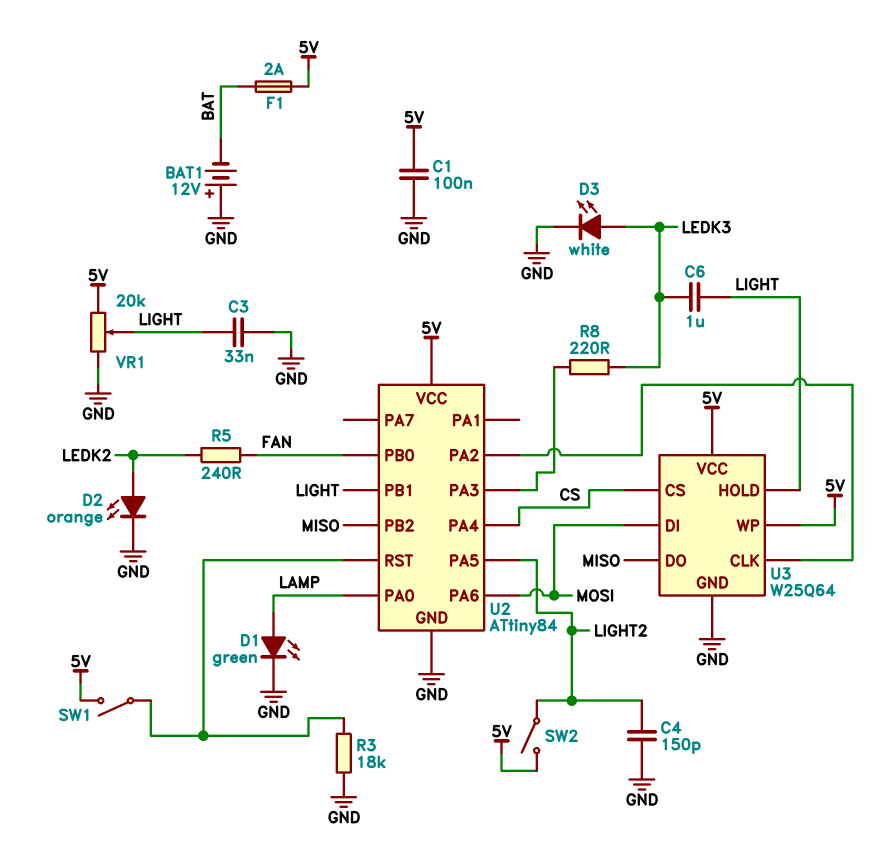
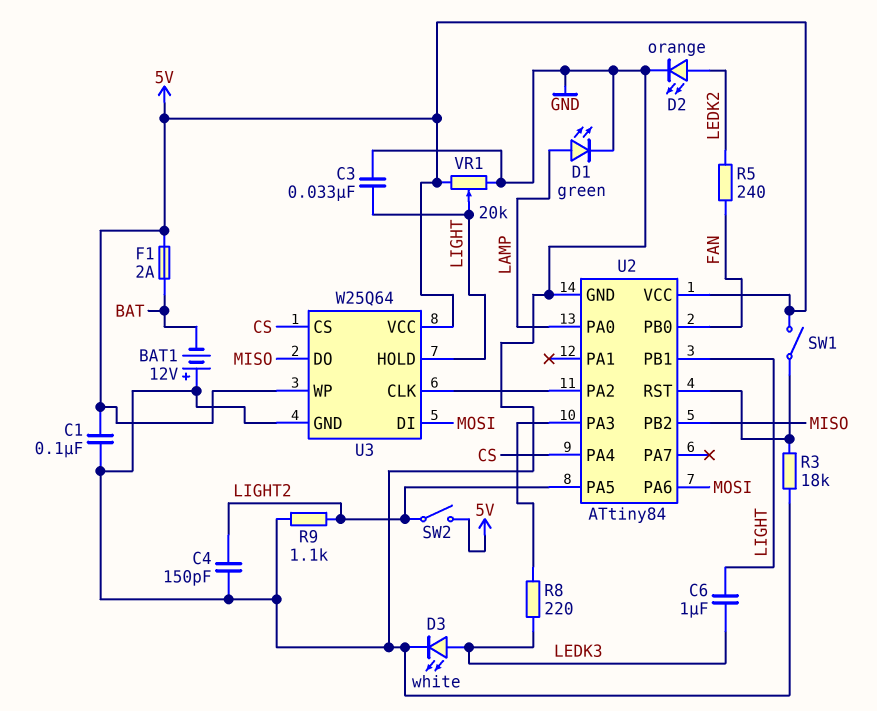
R9: none -> 1.1k (GND, LIGHT2)

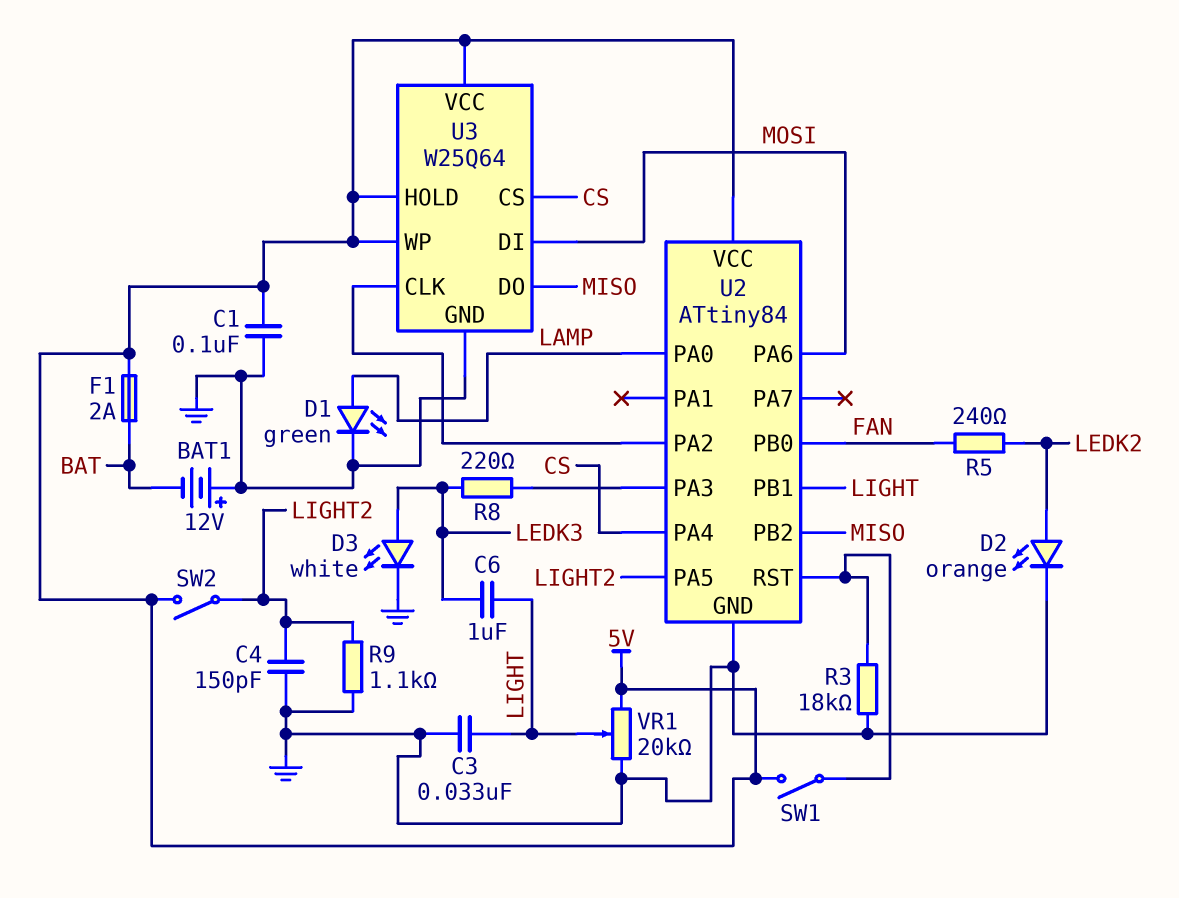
U3 pin HOLD: LIGHT -> 5V

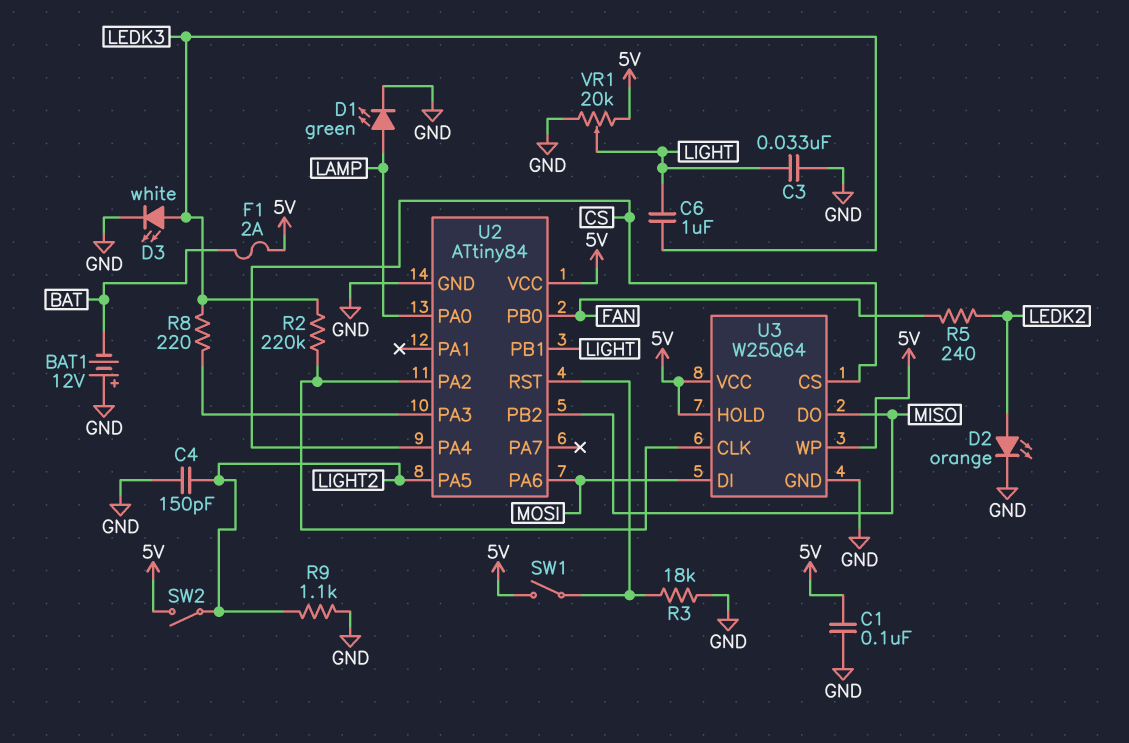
R2: none -> 220k (LEDK3, U2/PA2)

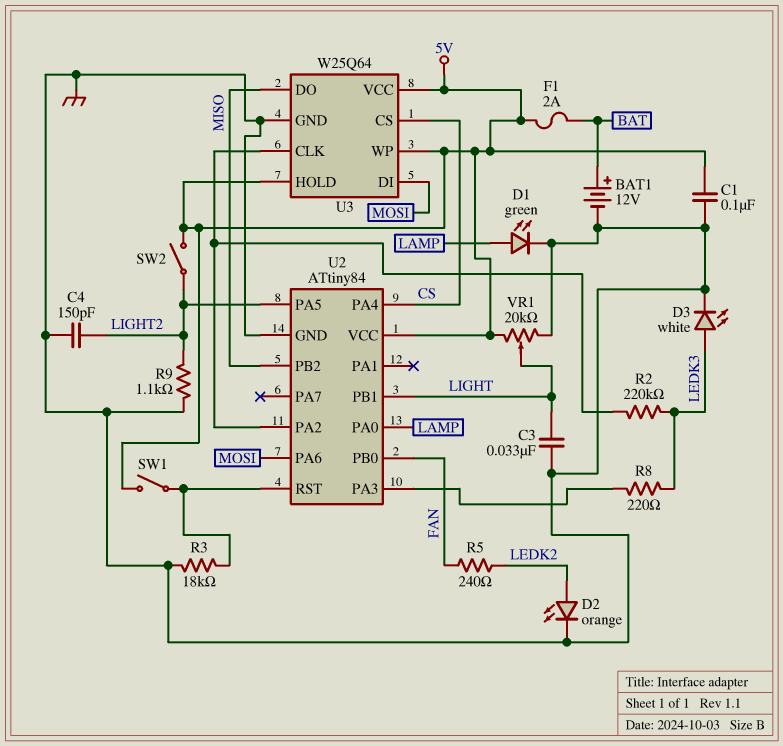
BAT1: 12V (plus GND, minus BAT) -> 12V (plus BAT, minus GND)
C6: 1uF (LEDK3, LIGHT) -> none

